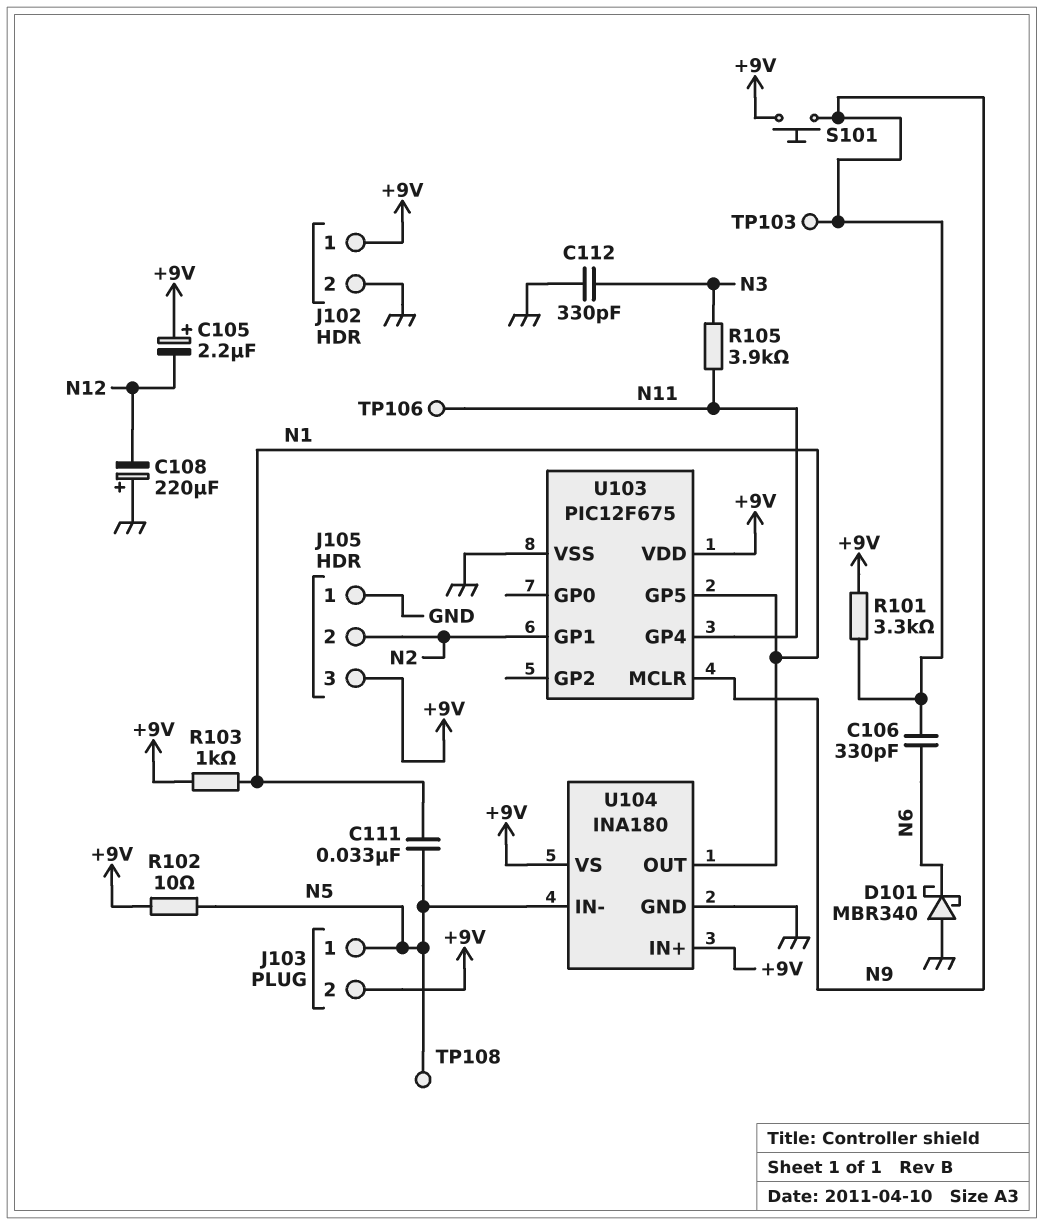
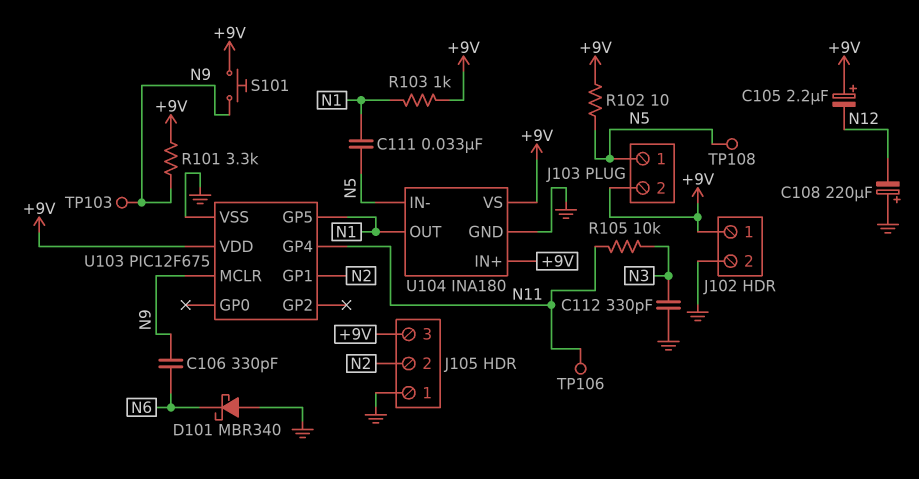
R105: 3.9k (N3, N11) -> 10k (N3, N11)

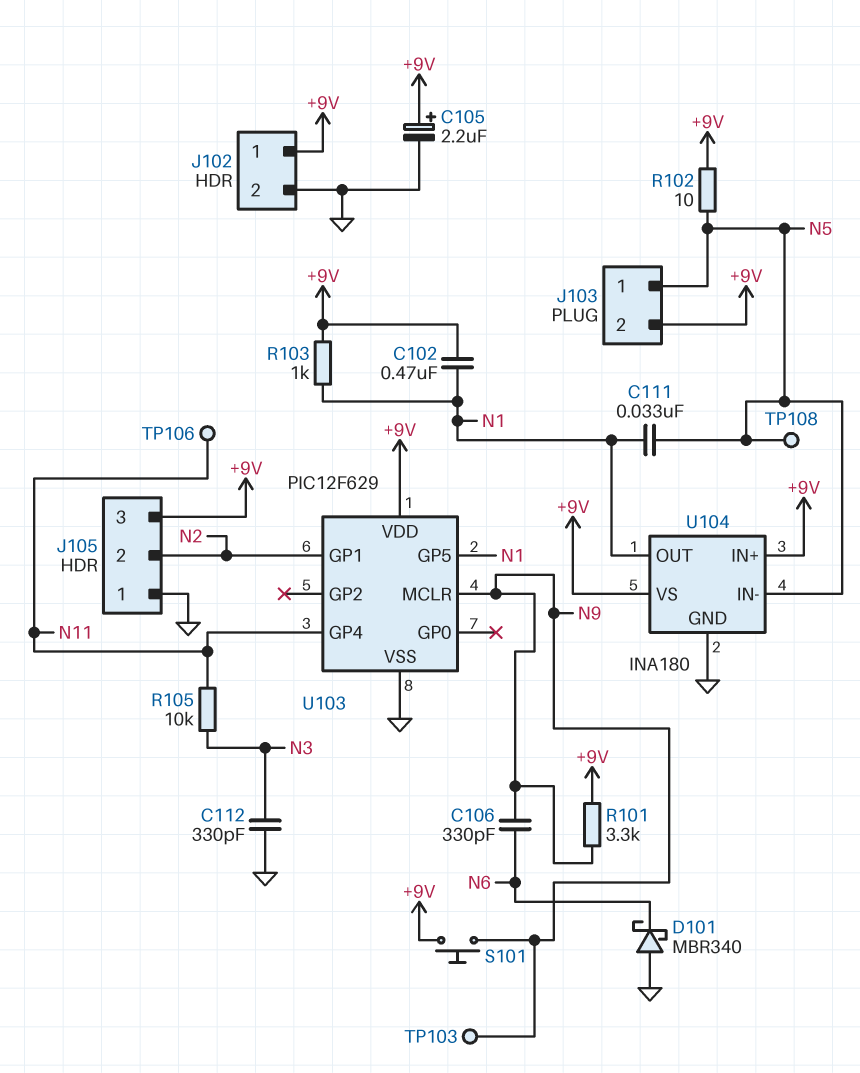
C102: none -> 470nF (+9V, N1)
C105: 2.2uF (plus +9V, minus N12) -> 2.2uF (plus +9V, minus GND)
C108: 220uF (plus GND, minus N12) -> none
U103: PIC12F675 -> PIC12F629

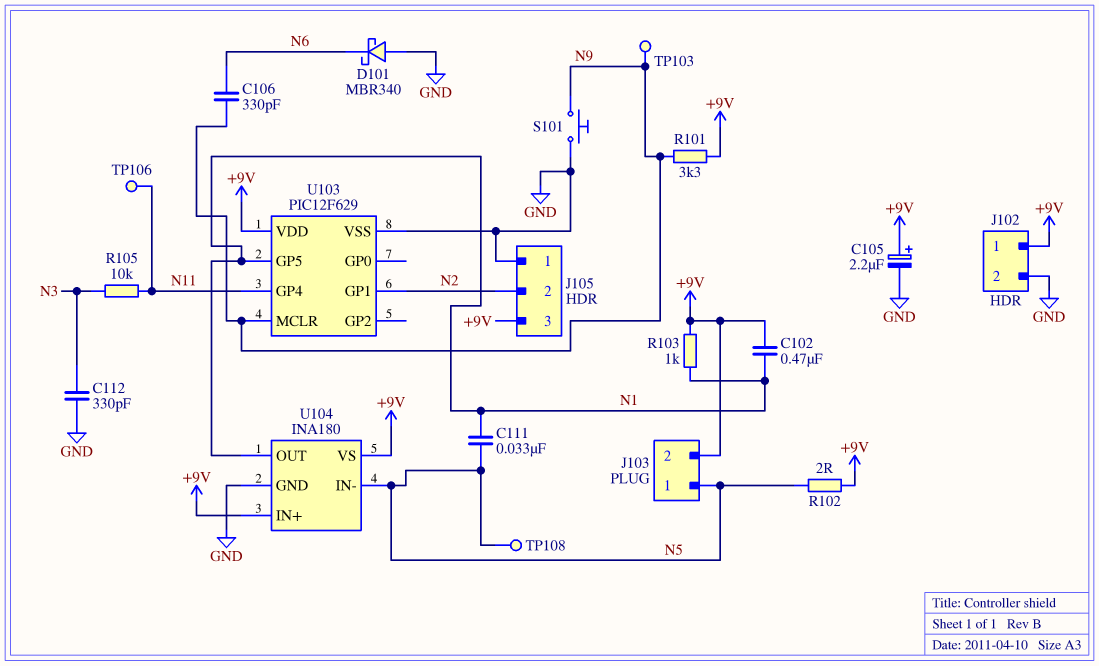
R102: 10 (+9V, N5) -> 2 (+9V, N5)
S101: button (+9V, N9) -> button (GND, N9)

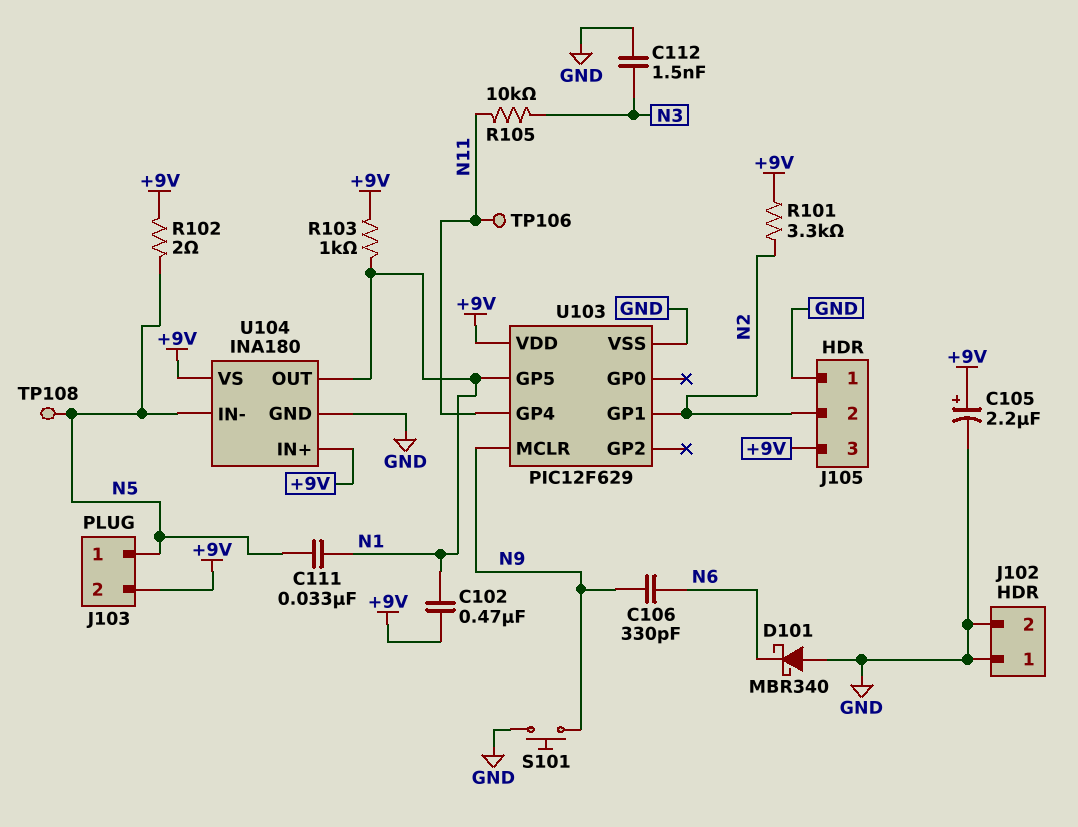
C112: 330pF (GND, N3) -> 1.5nF (GND, N3)
J102 pin 1: +9V -> GND
R101: 3.3k (+9V, N9) -> 3.3k (+9V, N2)
TP103: test point (N9) -> none

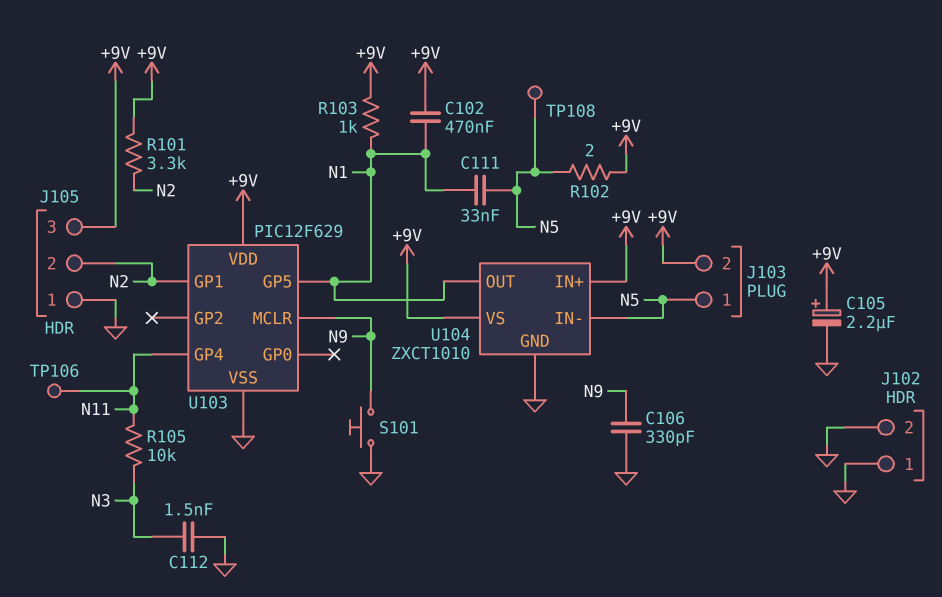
C106: 330pF (N6, N9) -> 330pF (GND, N9)
D101: schottky MBR340 (A GND, K N6) -> none
U104: INA180 -> ZXCT1010

